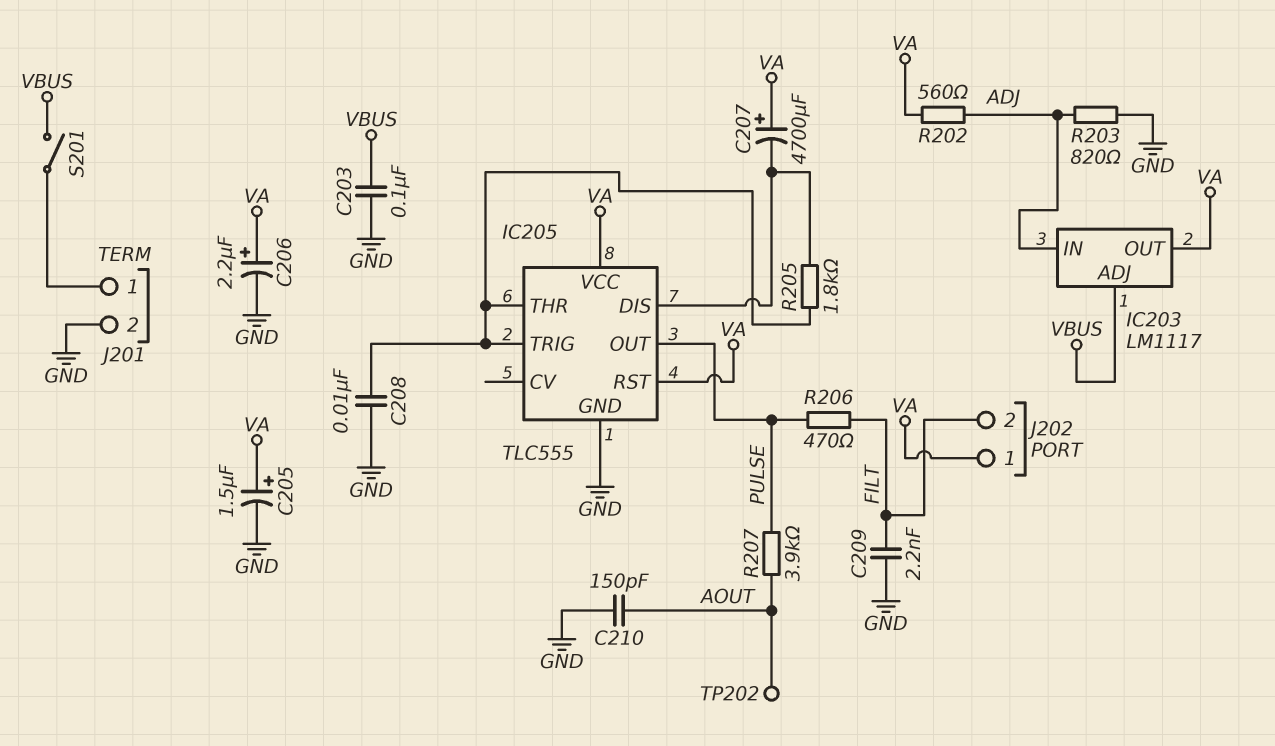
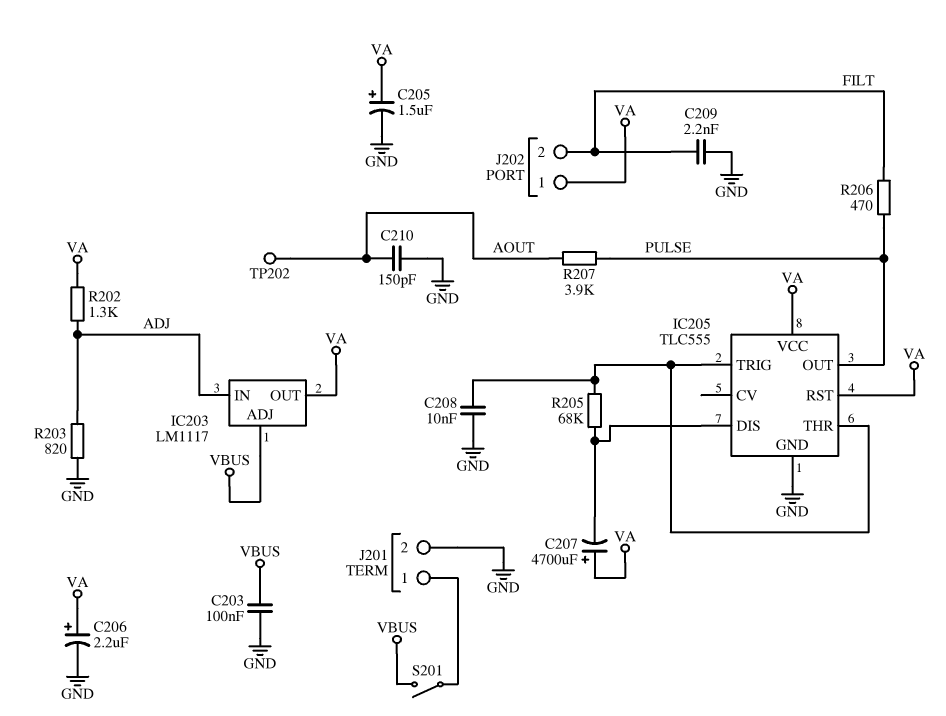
R202: 560 (ADJ, VA) -> 1.3k (ADJ, VA)
R205: 1.8k (IC205/DIS, IC205/THR) -> 68k (IC205/DIS, IC205/THR)

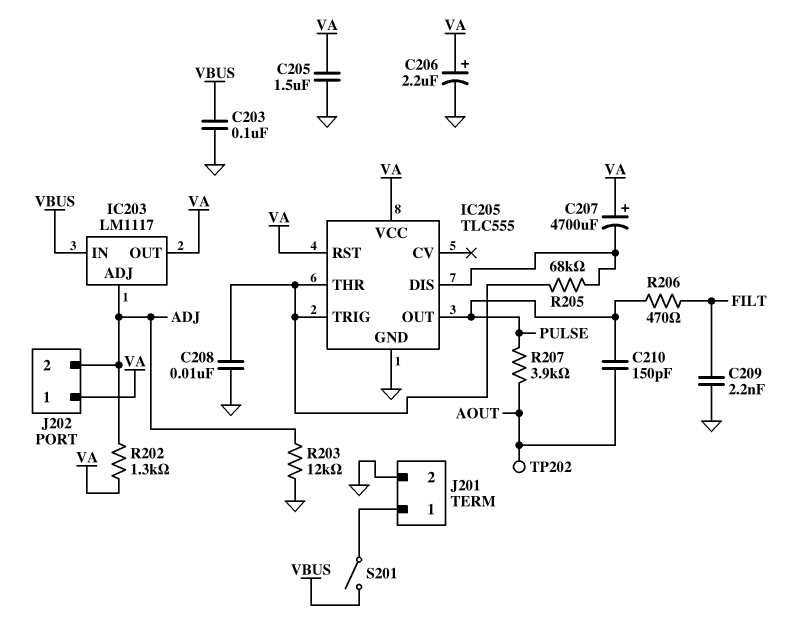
C205: 1.5uF (plus VA, minus GND) -> 1.5uF (GND, VA)
C210: 150pF (AOUT, GND) -> 150pF (AOUT, PULSE)
IC203 pin ADJ: VBUS -> ADJ
IC203 pin IN: ADJ -> VBUS
J202 pin 2: FILT -> ADJ
R203: 820 (ADJ, GND) -> 12k (ADJ, GND)

